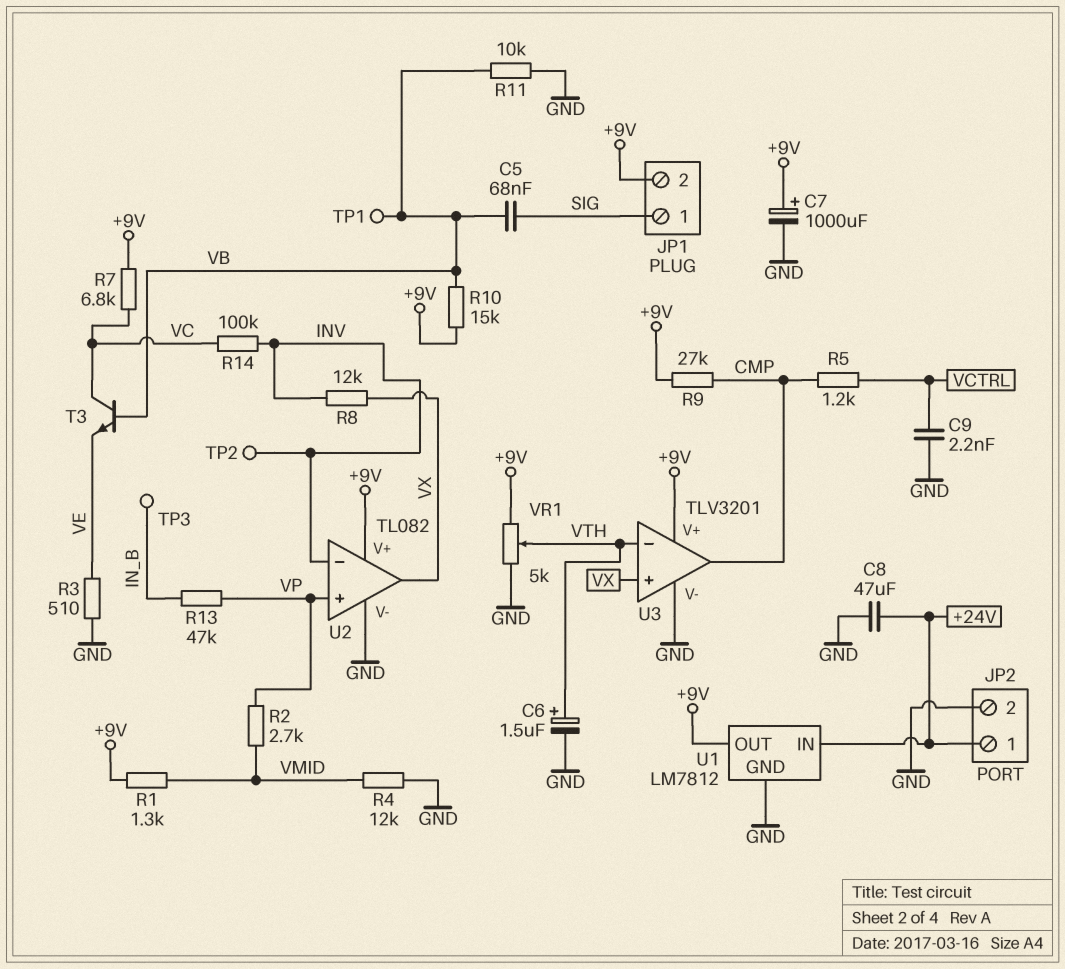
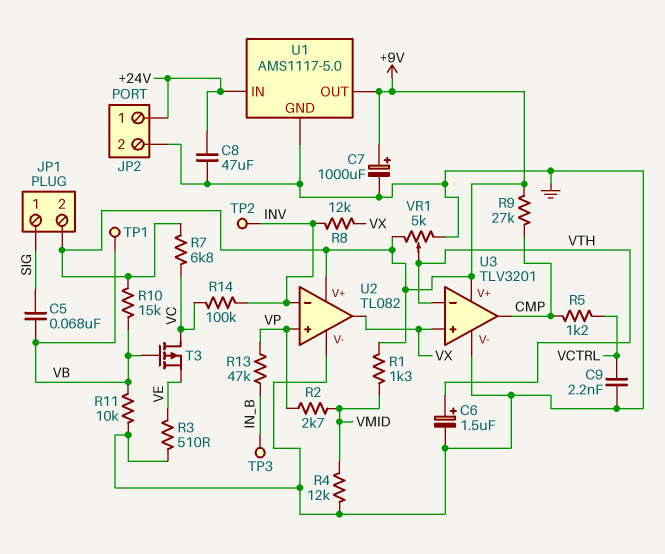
T3: NPN (B VB, C VC, E VE) -> PMOS (G VB, D VC, S VE)
U1: LM7812 -> AMS1117-5.0

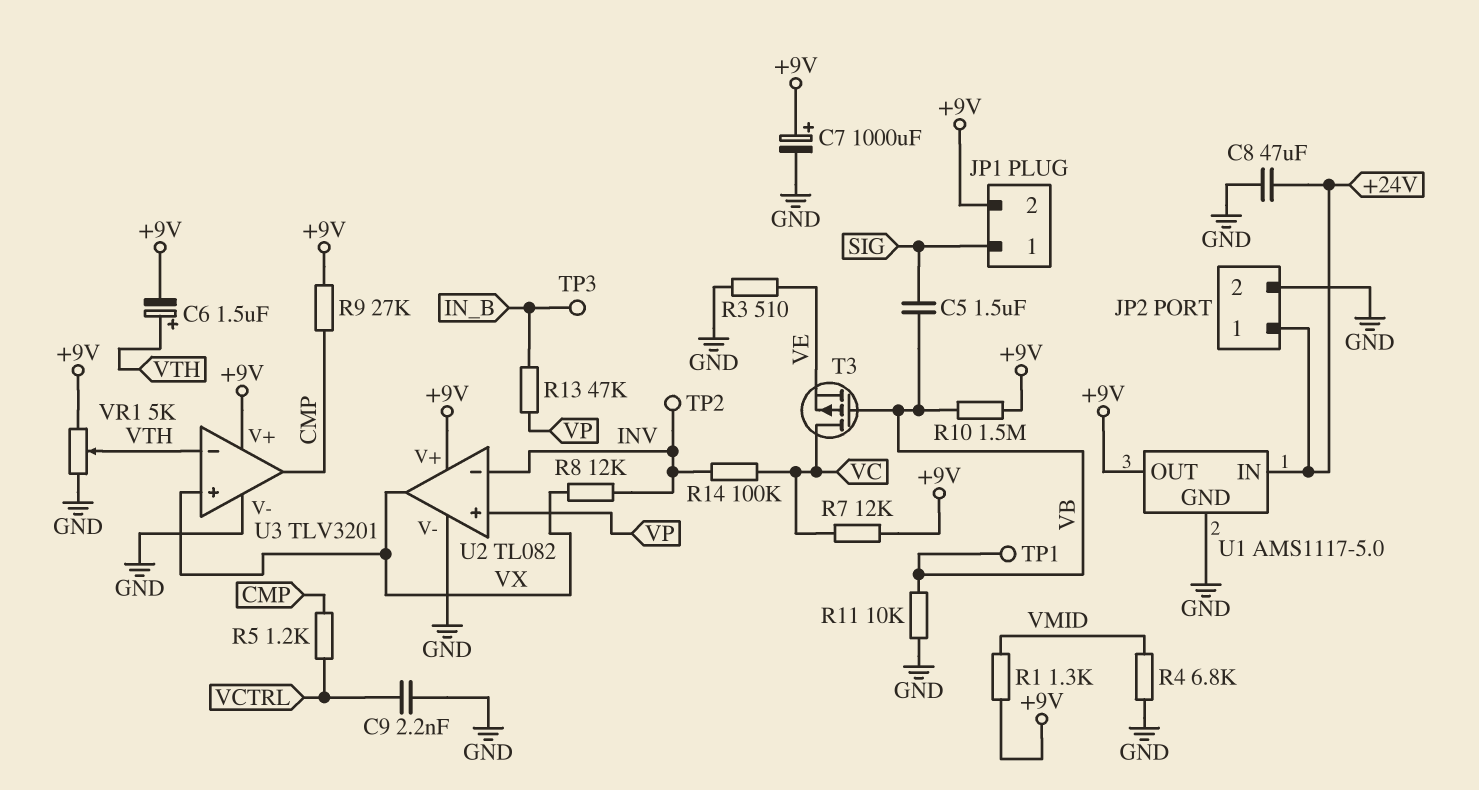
C5: 68nF (SIG, VB) -> 1.5uF (SIG, VB)
C6: 1.5uF (plus VTH, minus GND) -> 1.5uF (plus VTH, minus +9V)
R2: 2.7k (VMID, VP) -> none
R4: 12k (GND, VMID) -> 6.8k (GND, VMID)
R7: 6.8k (+9V, VC) -> 12k (+9V, VC)
R10: 15k (+9V, VB) -> 1.5M (+9V, VB)

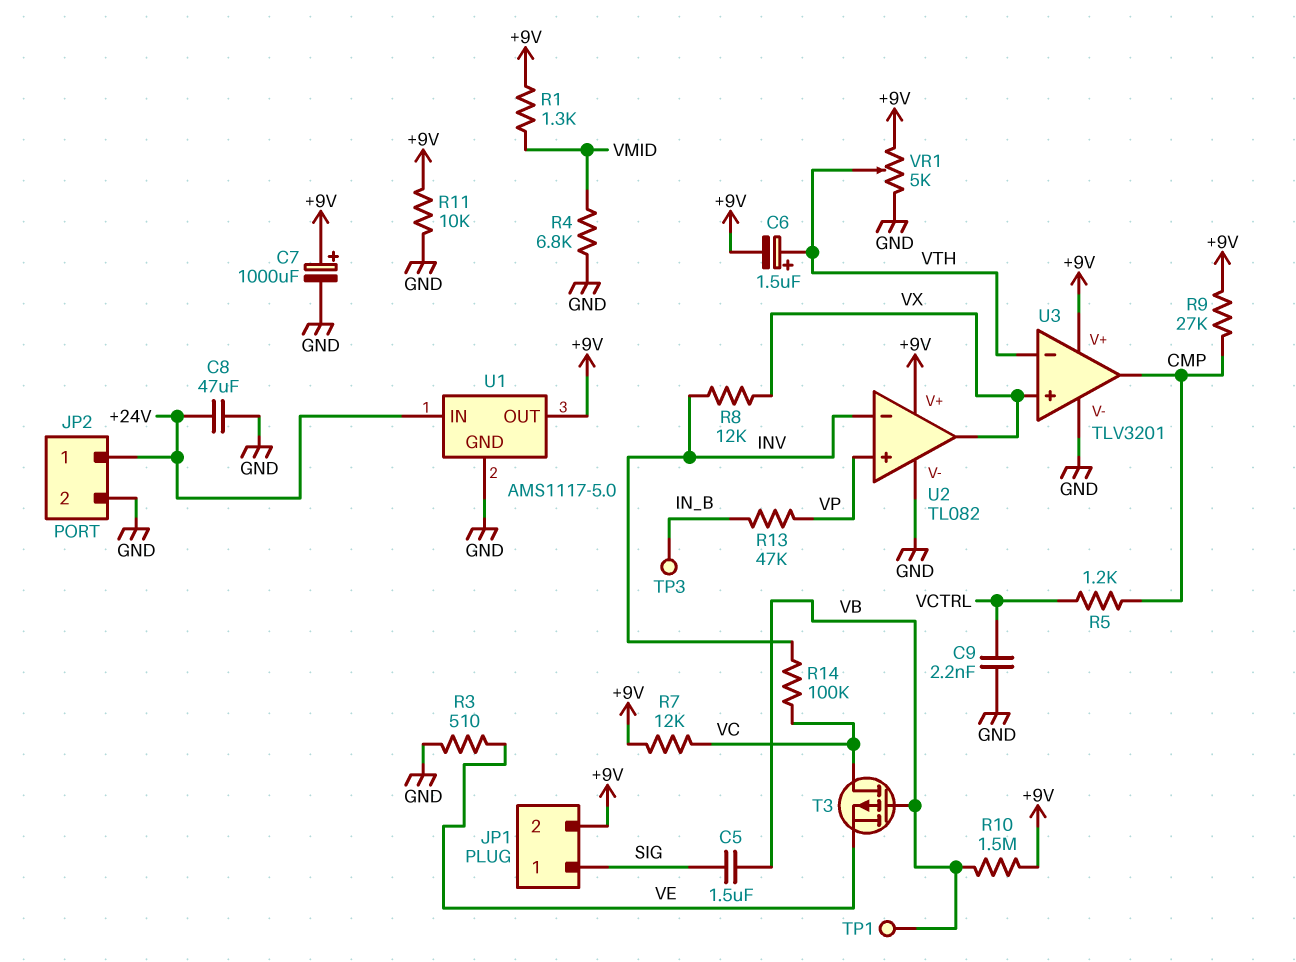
R11: 10k (GND, VB) -> 10k (+9V, GND)
TP2: test point (INV) -> none

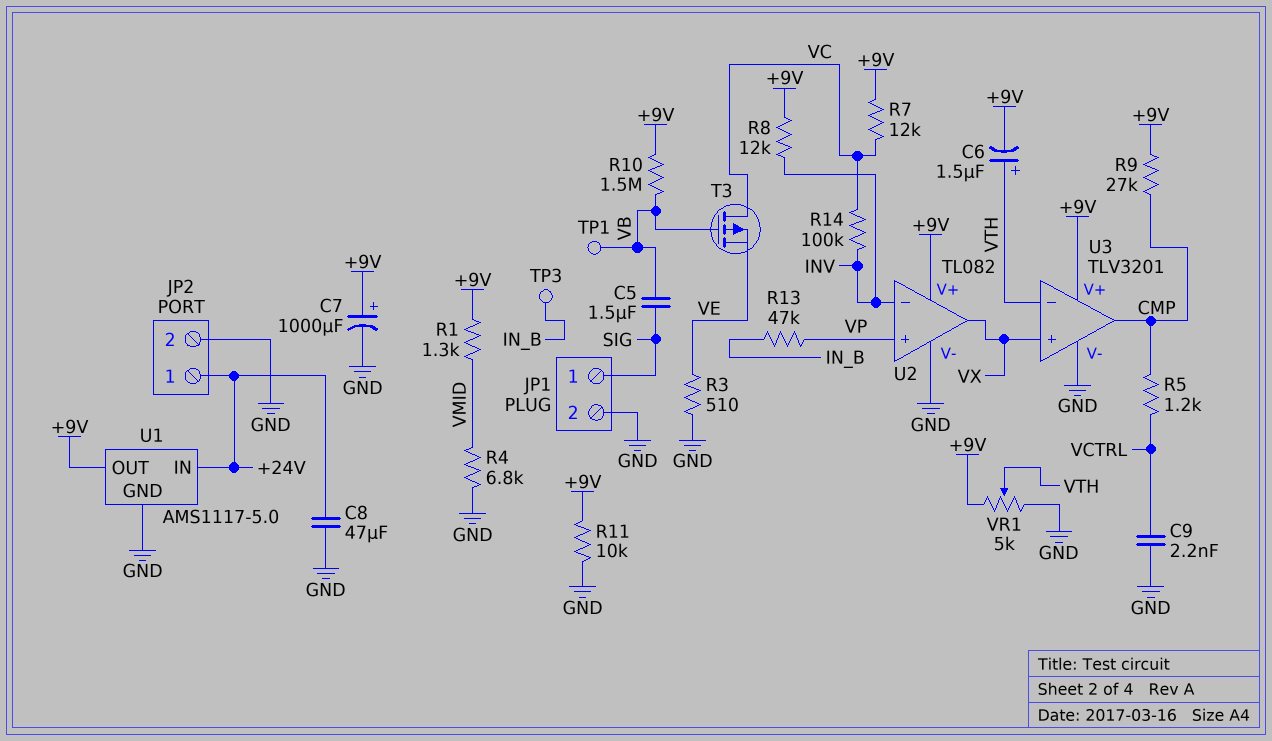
JP1 pin 2: +9V -> GND
R8: 12k (INV, VX) -> 12k (+9V, INV)

